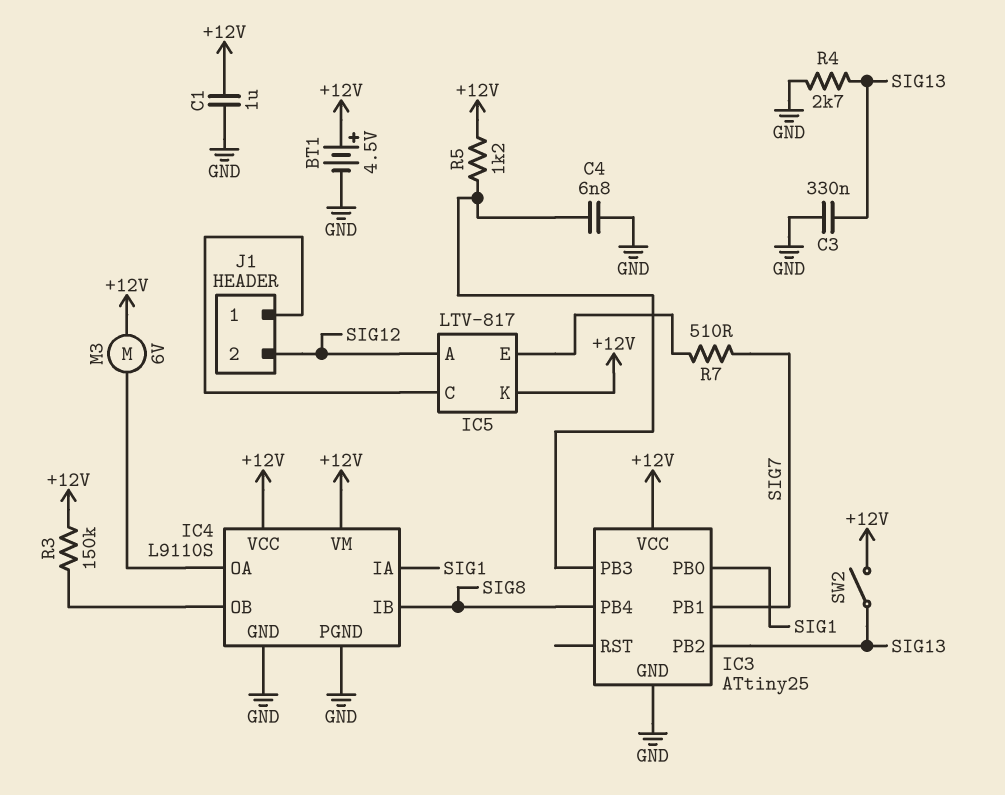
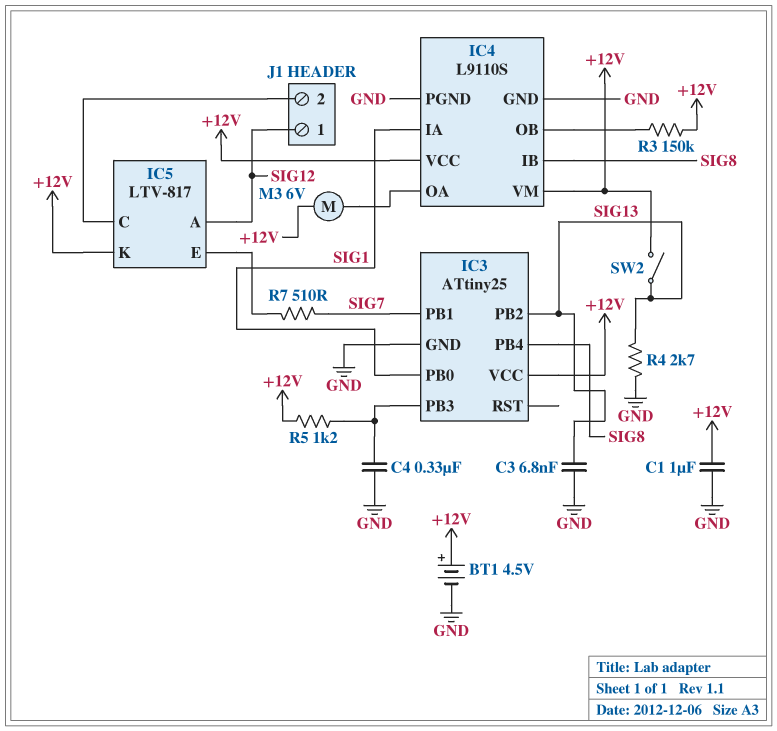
C3: 330nF (GND, SIG13) -> 6.8nF (GND, SIG13)
C4: 6.8nF (GND, IC3/PB3) -> 330nF (GND, IC3/PB3)
J1 pin 1: IC5/C -> SIG12
J1 pin 2: SIG12 -> IC5/C

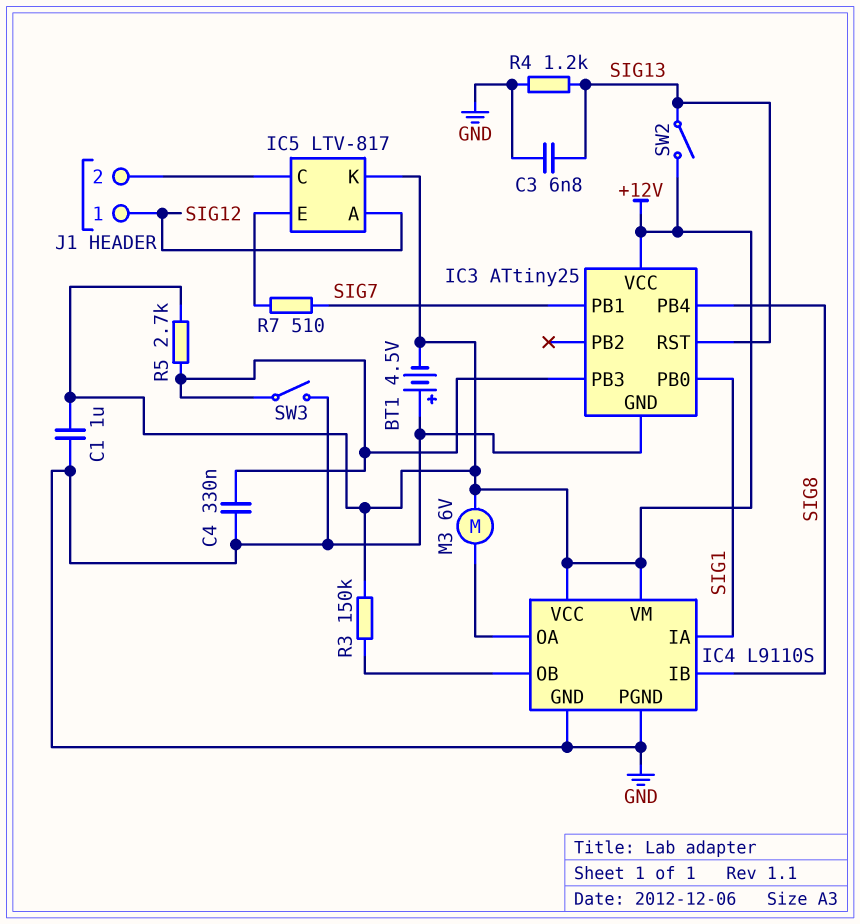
BT1: 4.5V (plus +12V, minus GND) -> 4.5V (plus GND, minus +12V)
IC3 pin PB2: SIG13 -> none
IC3 pin RST: none -> SIG13
R4: 2.7k (GND, SIG13) -> 1.2k (GND, SIG13)
R5: 1.2k (+12V, IC3/PB3) -> 2.7k (+12V, IC3/PB3)
SW3: none -> switch (GND, IC3/PB3)

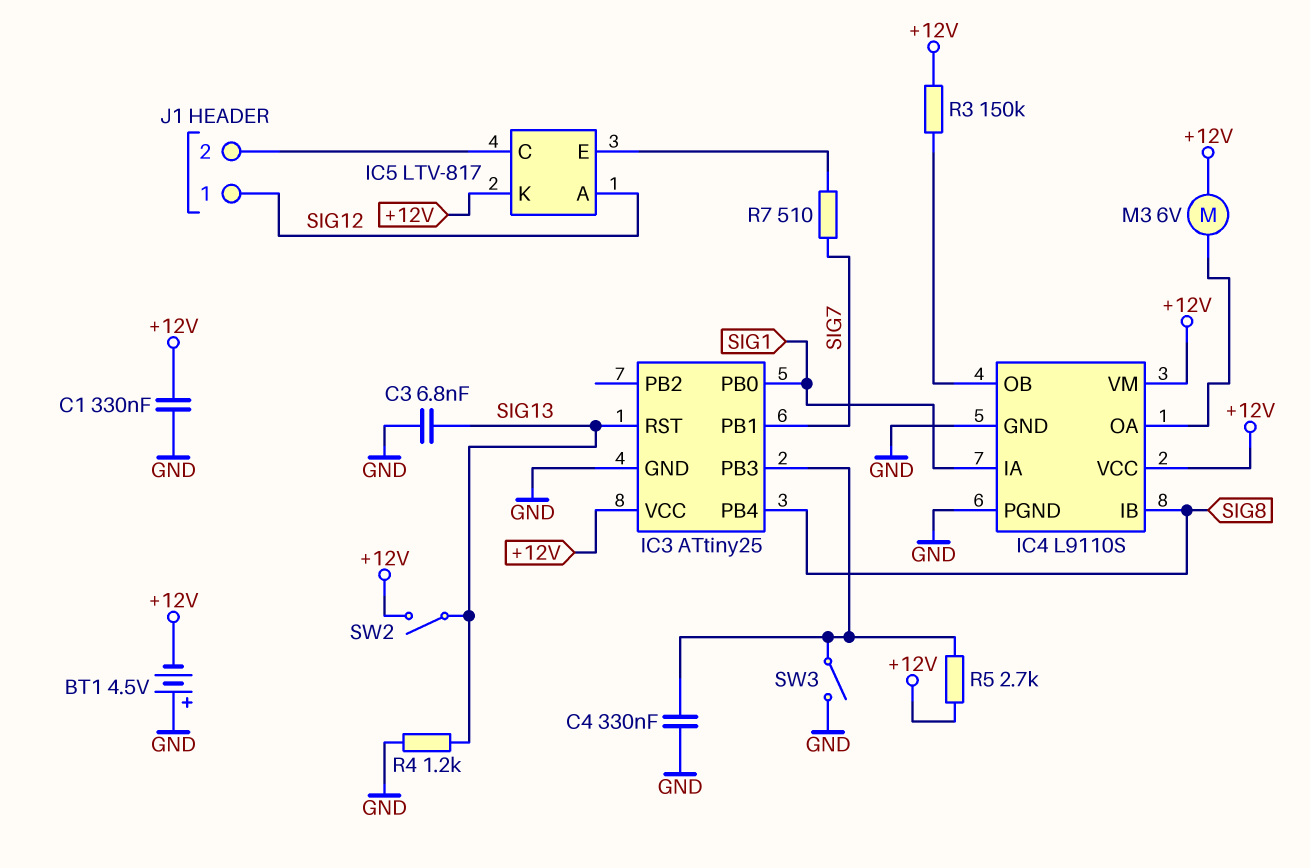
C1: 1uF (+12V, GND) -> 330nF (+12V, GND)

